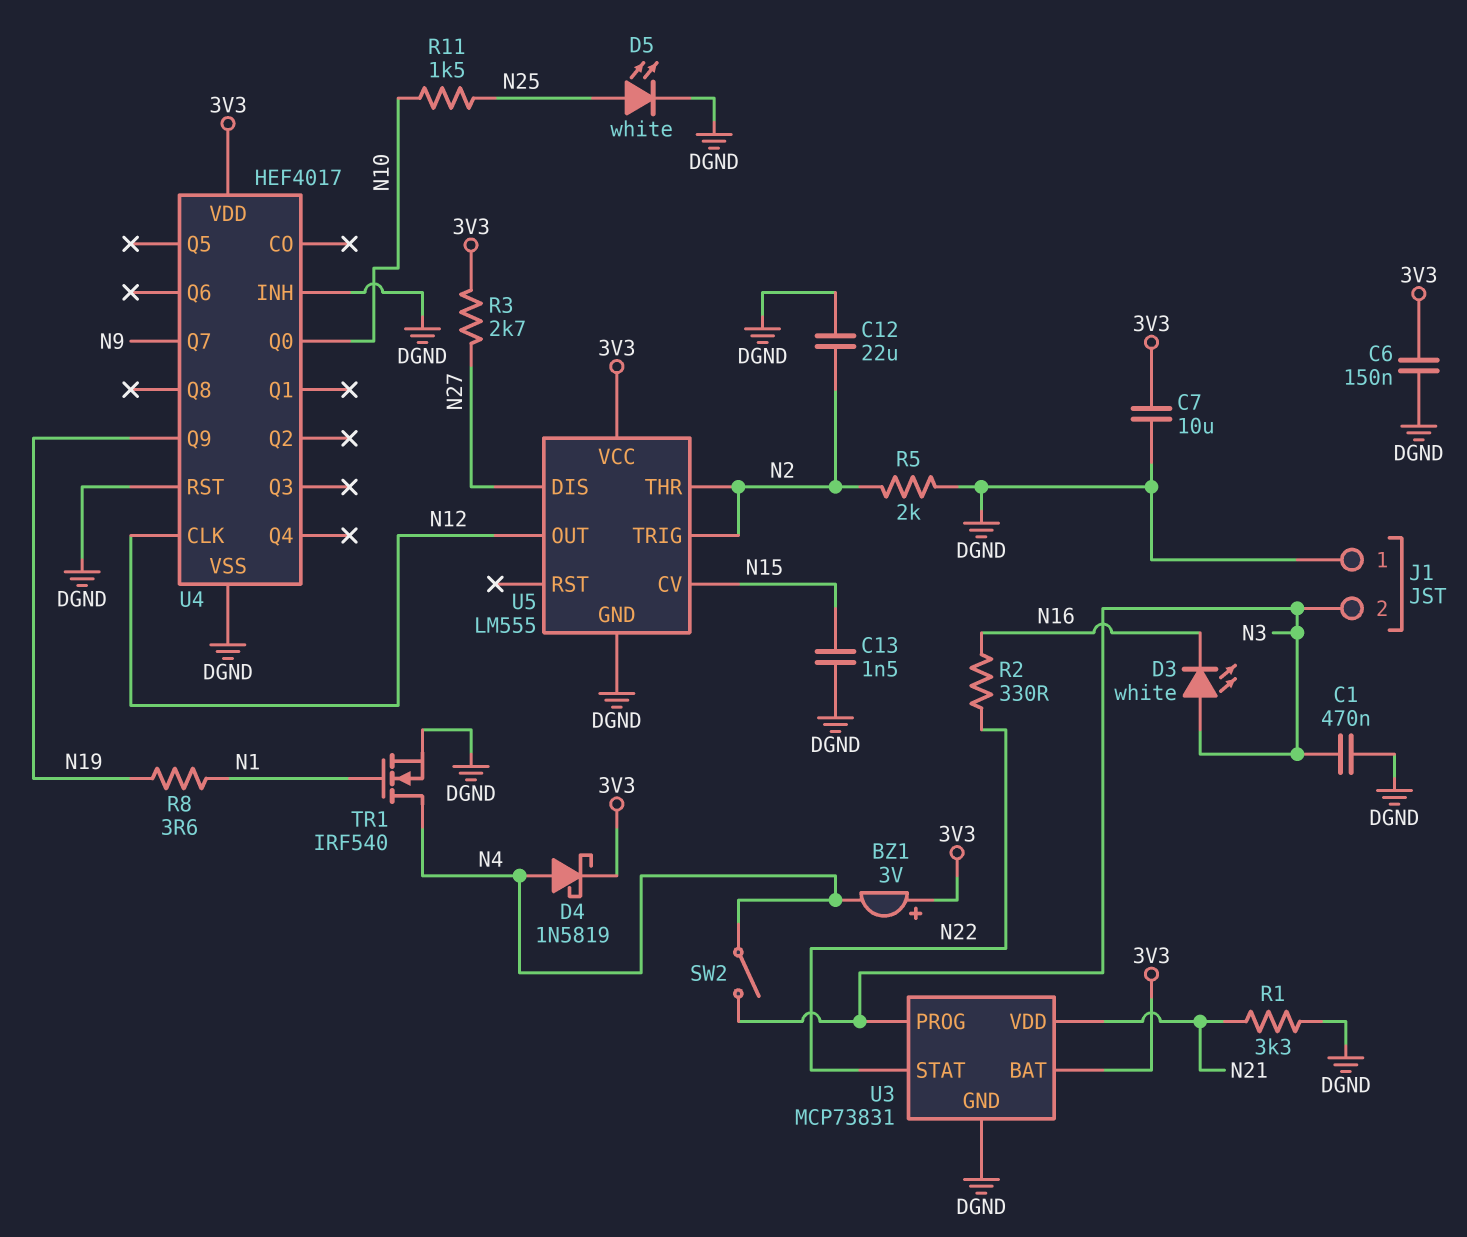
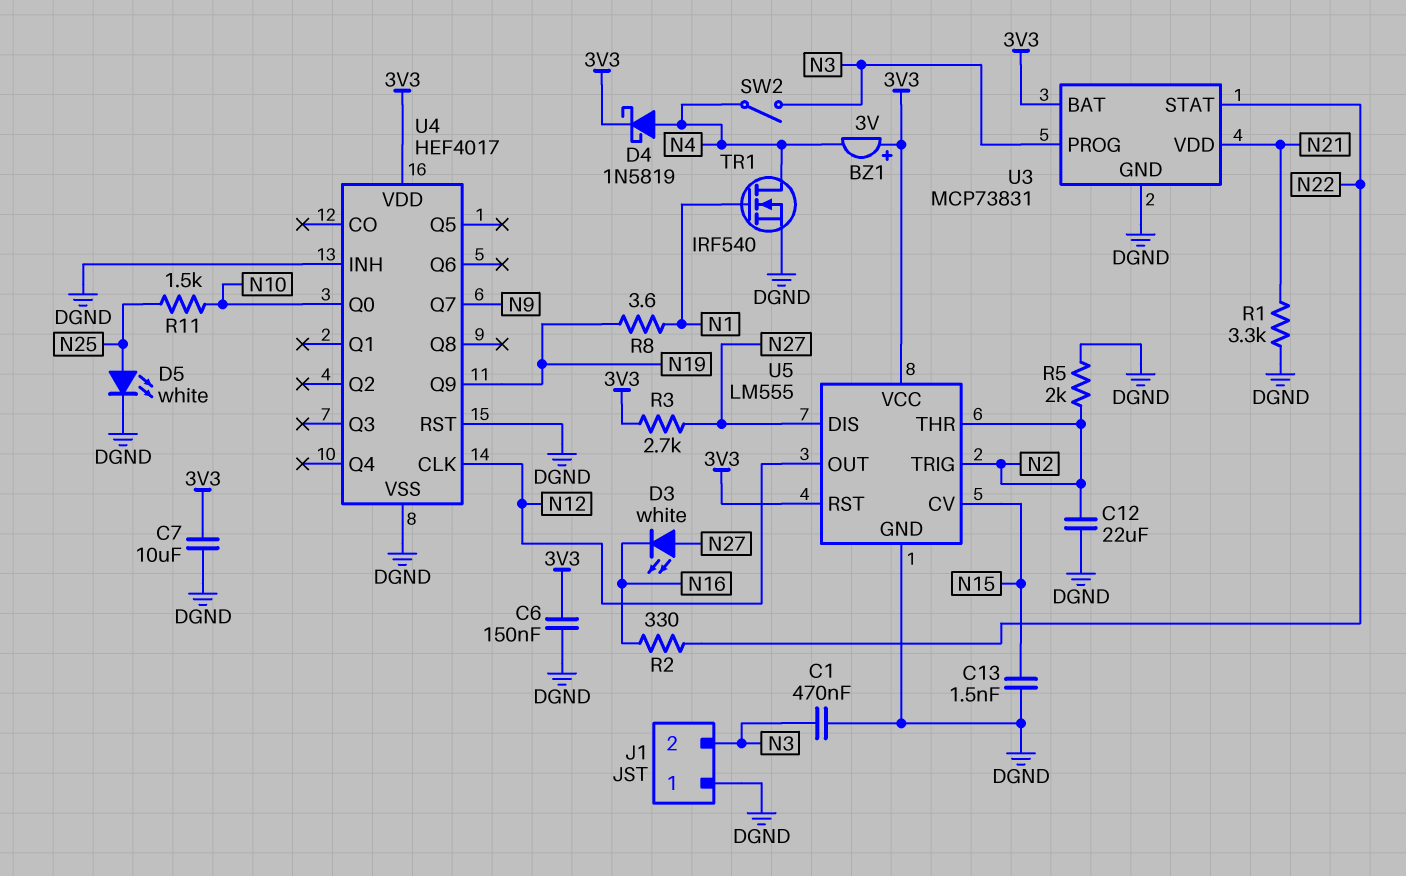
D3: LED white (A N3, K N16) -> LED white (A N27, K N16)
U5 pin RST: none -> 3V3

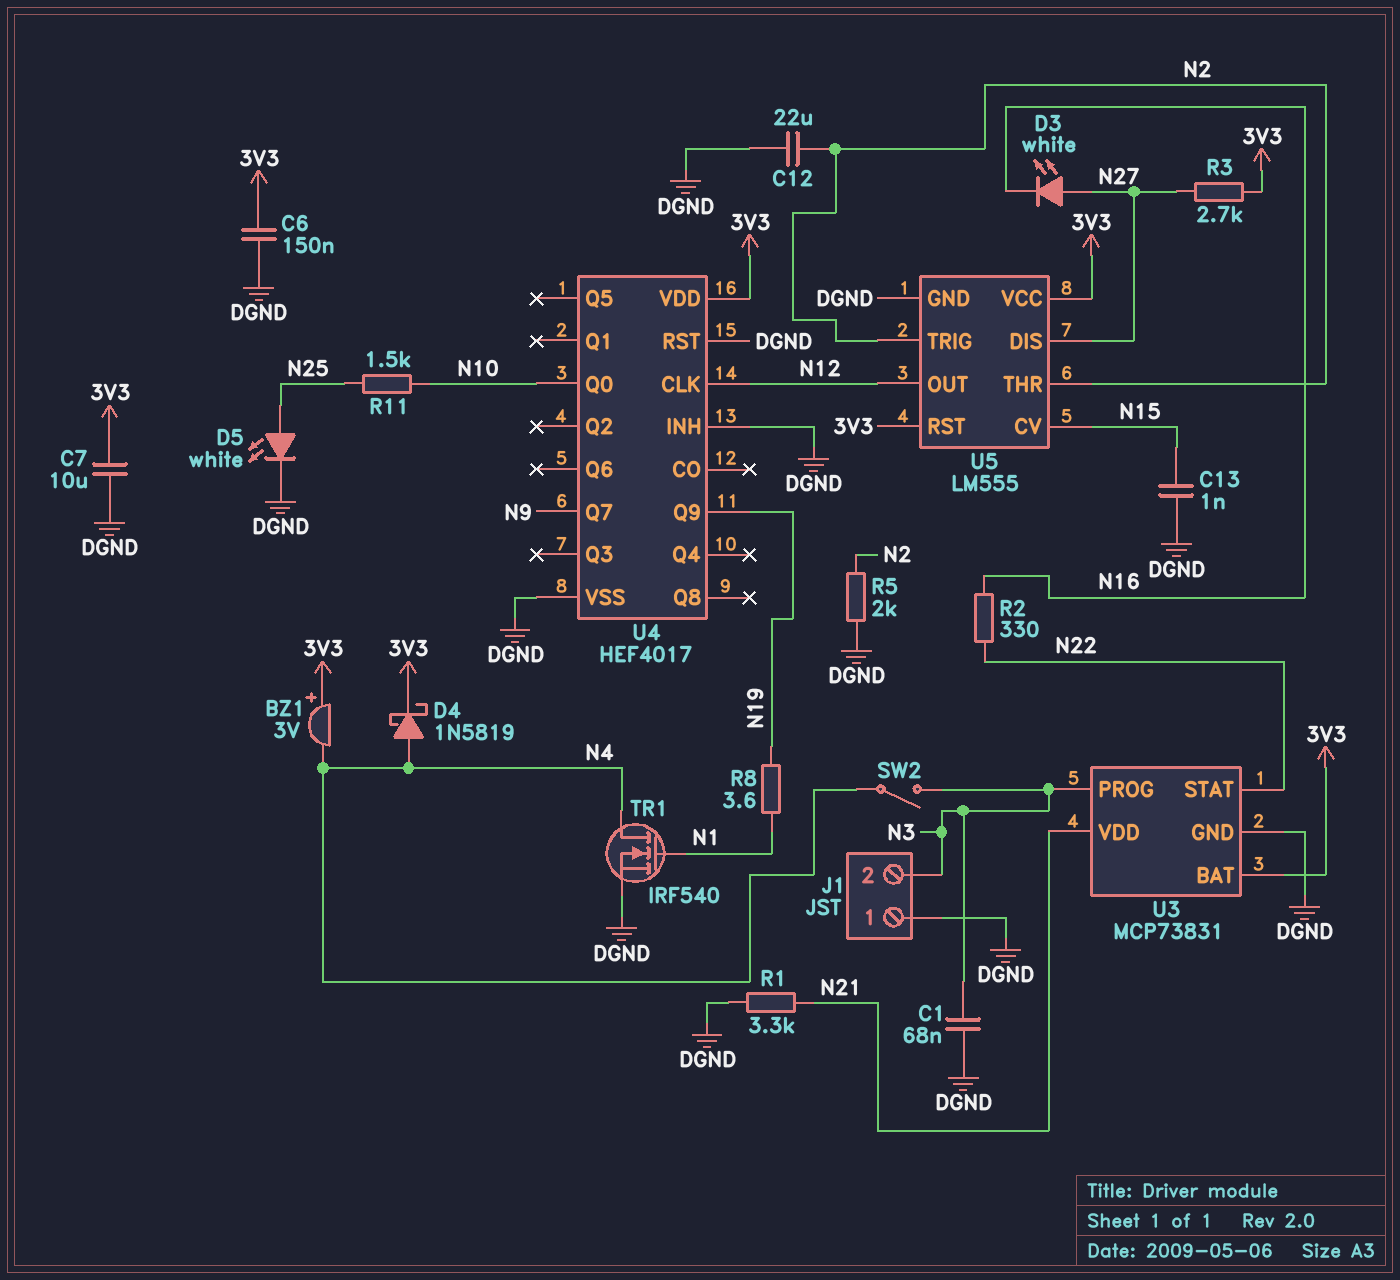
C1: 470nF (DGND, N3) -> 68nF (DGND, N3)
C13: 1.5nF (DGND, N15) -> 1nF (DGND, N15)

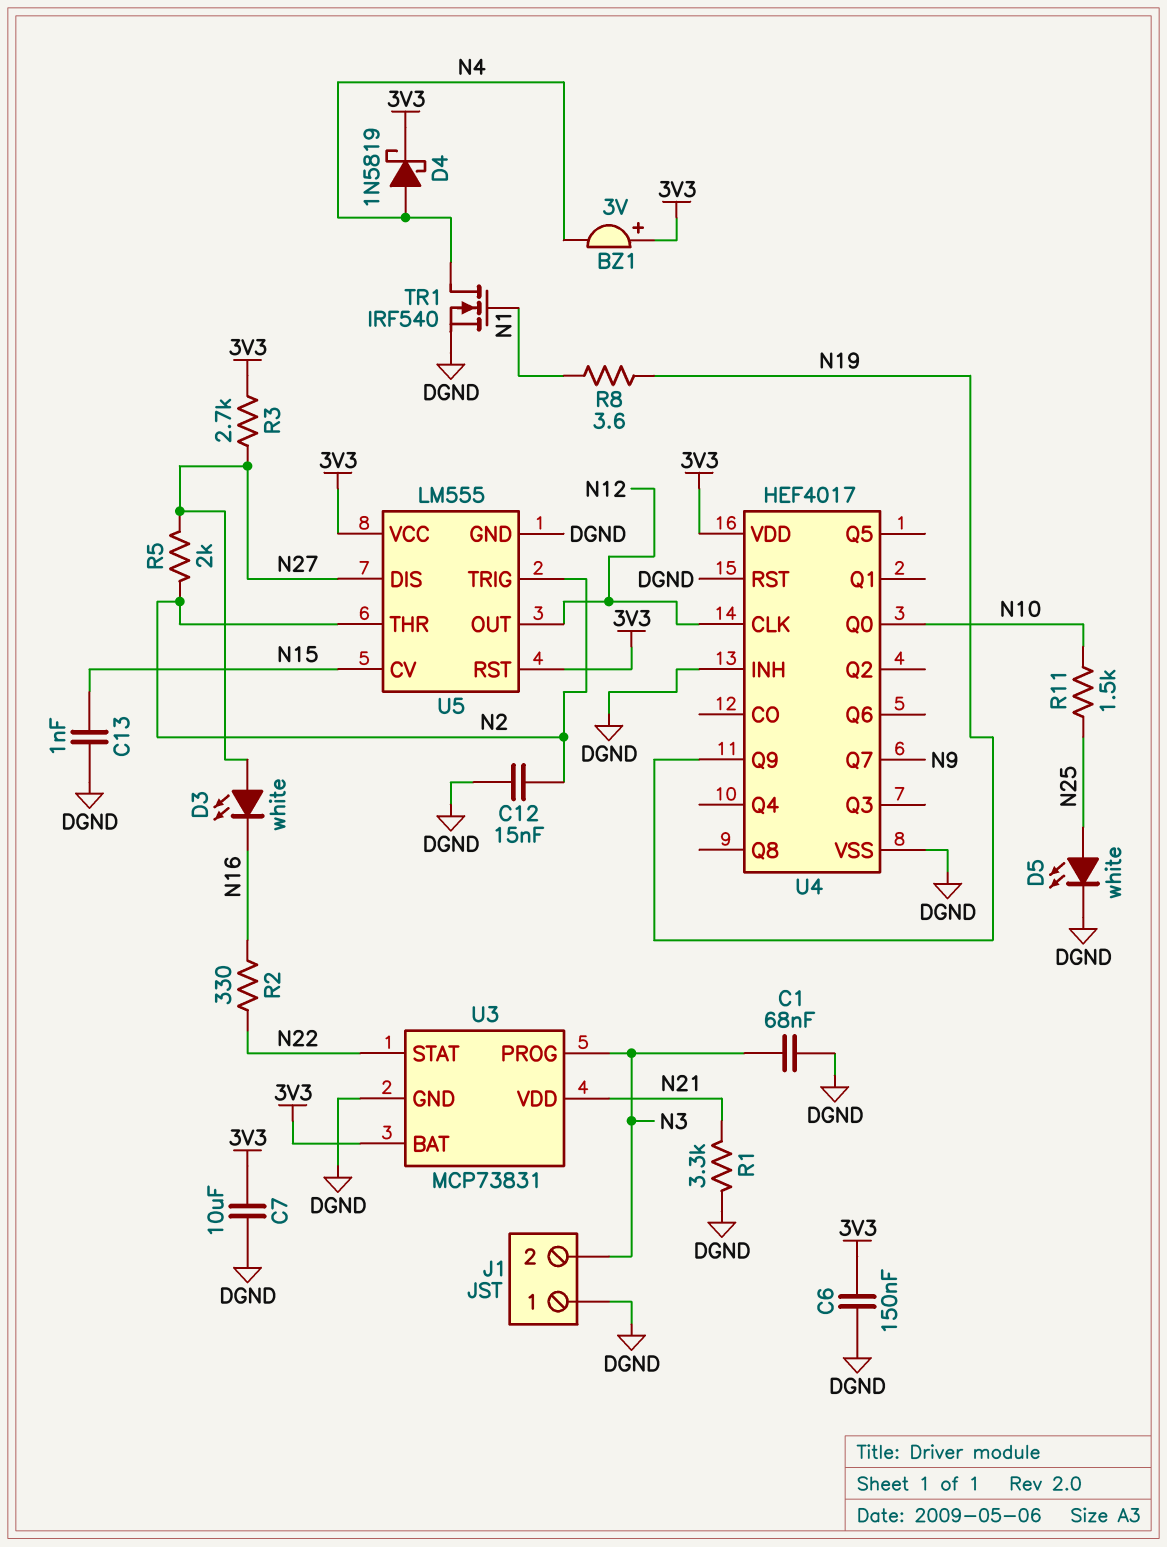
C12: 22uF (DGND, N2) -> 15nF (DGND, N2)
R5: 2k (DGND, N2) -> 2k (N2, N27)
SW2: switch (N3, N4) -> none

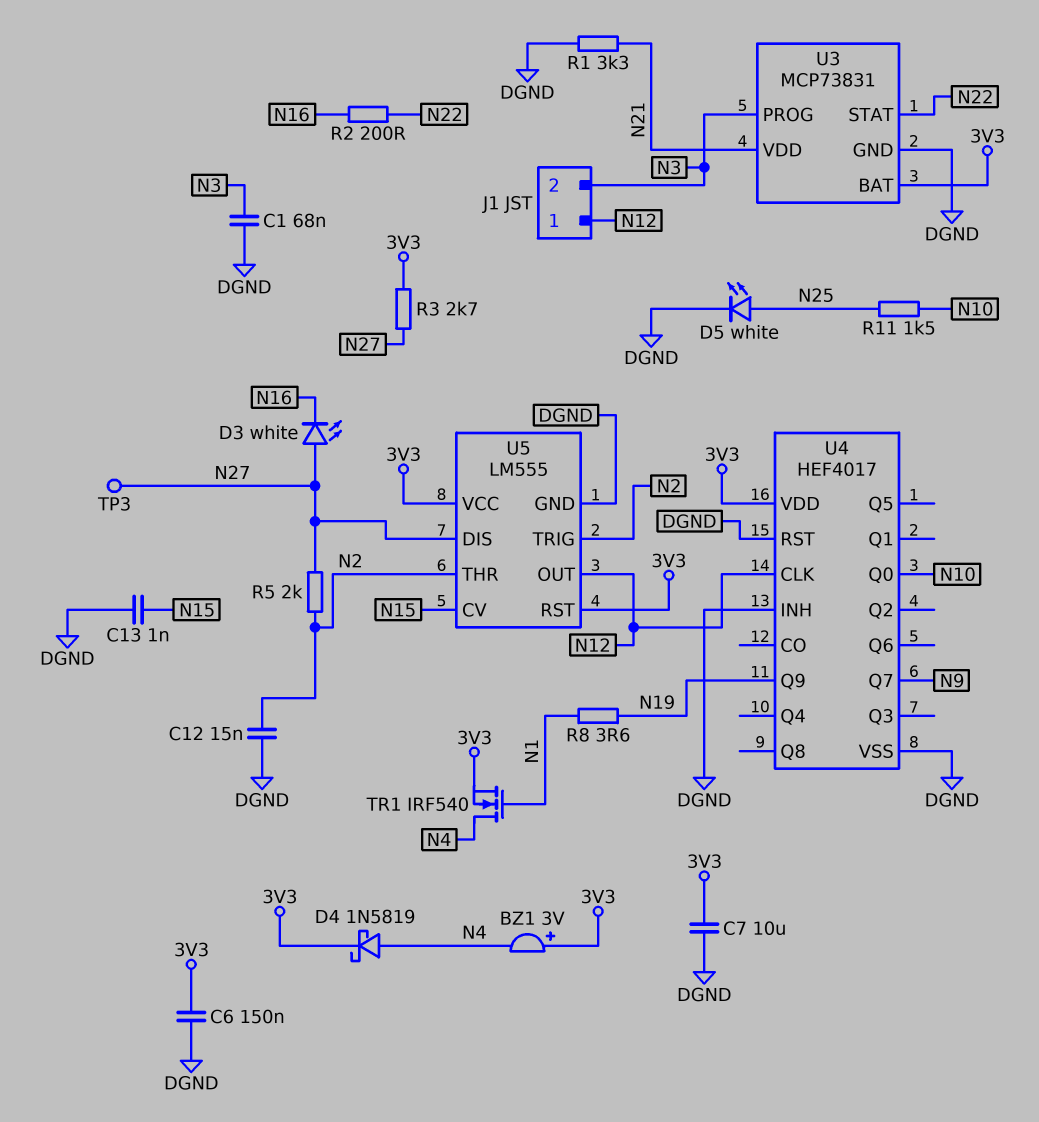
J1 pin 1: DGND -> N12
R2: 330 (N16, N22) -> 200 (N16, N22)
TP3: none -> test point (N27)
TR1: NMOS IRF540 (G N1, D N4, S DGND) -> NMOS IRF540 (G N1, D N4, S 3V3)

